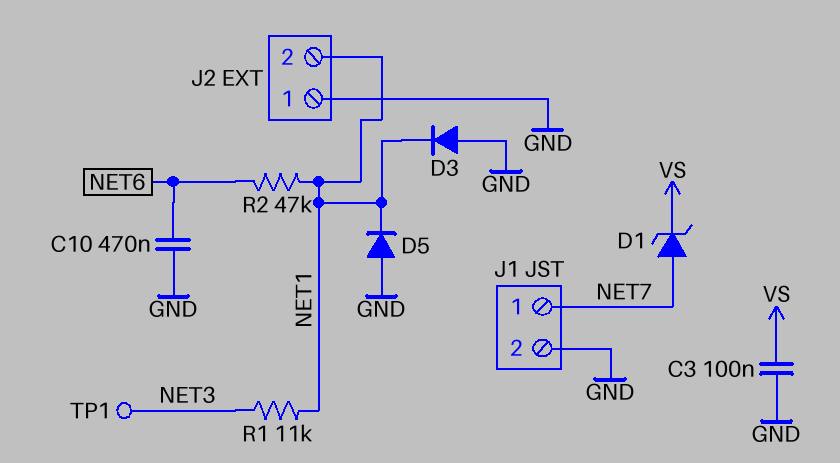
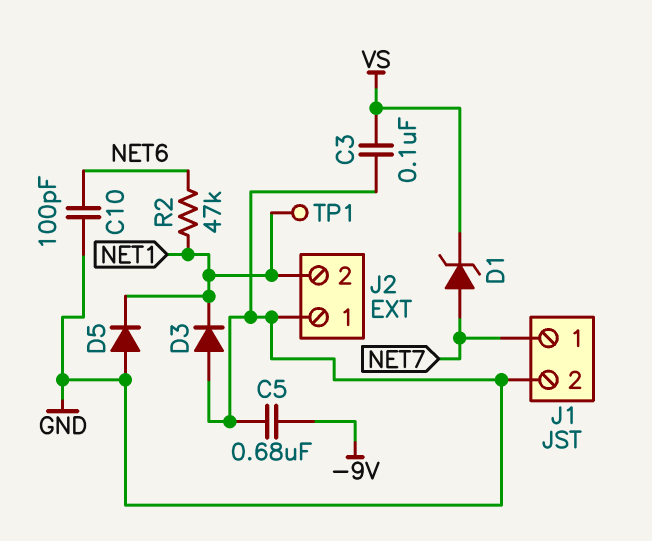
C5: none -> 680nF (-9V, GND)
C10: 470nF (GND, NET6) -> 100pF (GND, NET6)
R1: 11k (NET1, NET3) -> none
TP1: test point (NET3) -> test point (NET1)

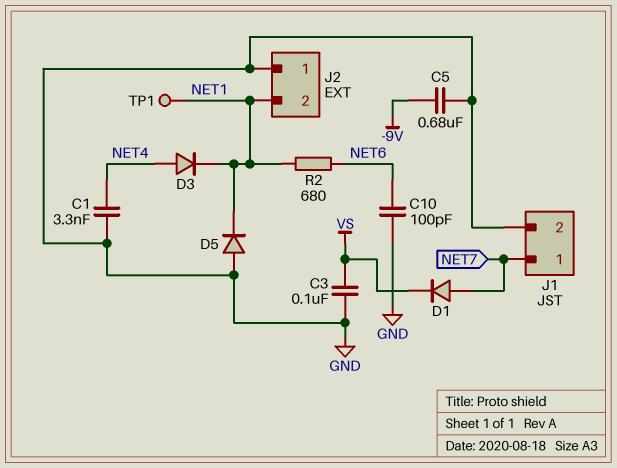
C1: none -> 3.3nF (GND, NET4)
D1: zener (A NET7, K VS) -> diode (A NET7, K VS)
D3: diode (A GND, K NET1) -> diode (A NET4, K NET1)
R2: 47k (NET1, NET6) -> 680 (NET1, NET6)

